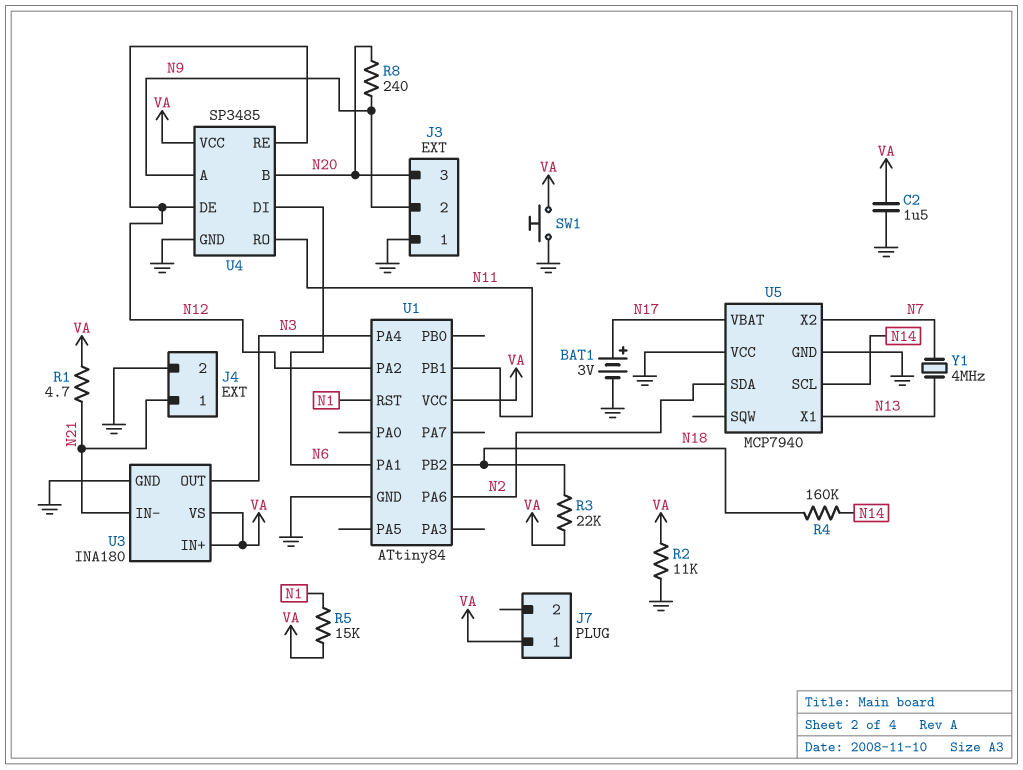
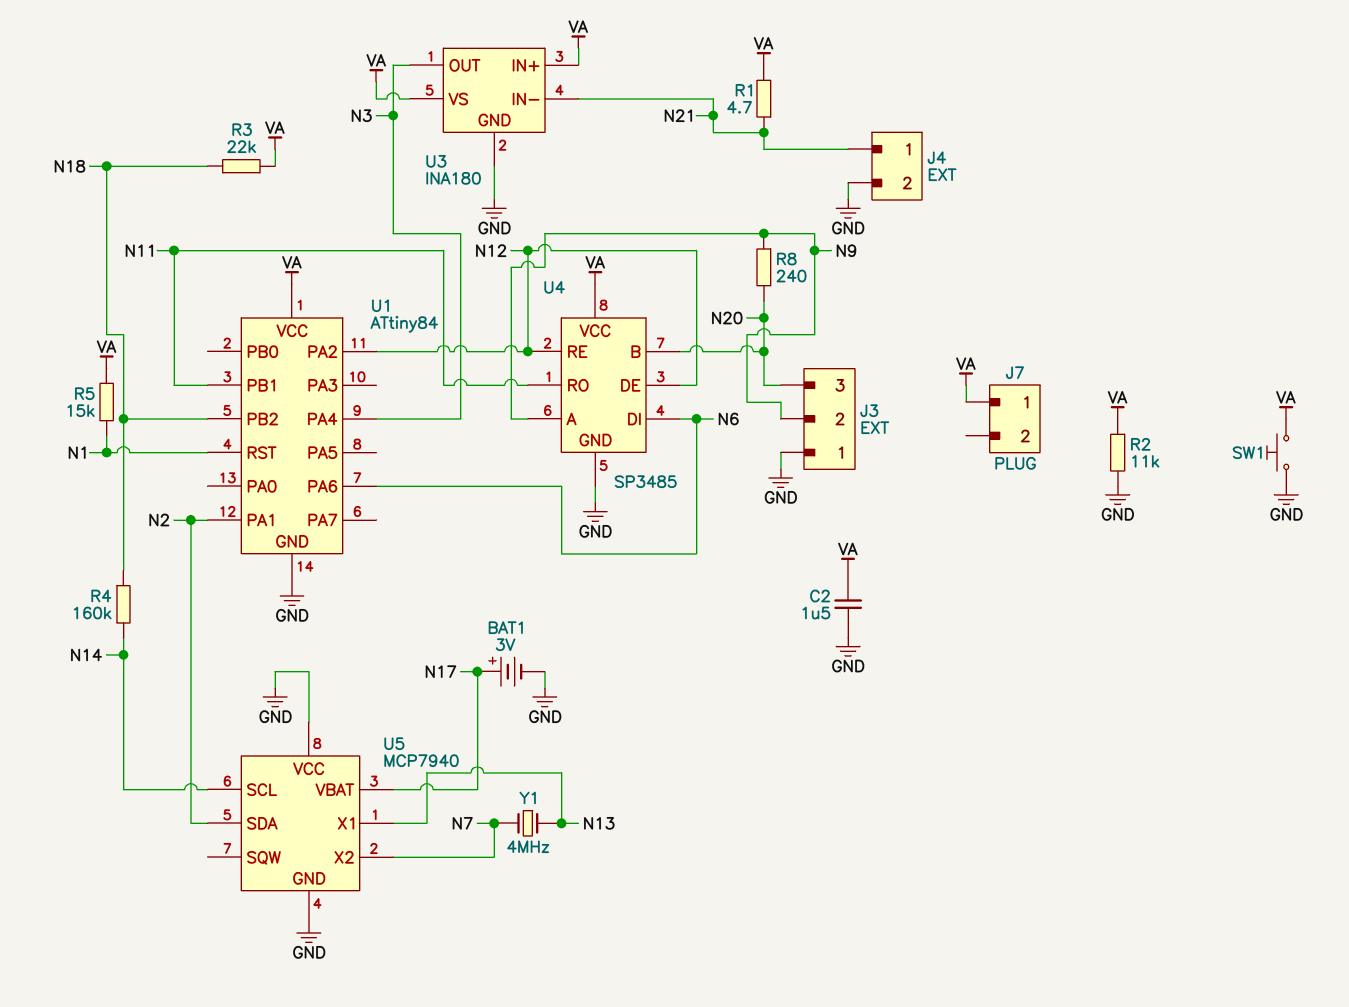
U1 pin PA1: N6 -> N2
U1 pin PA6: N2 -> N6

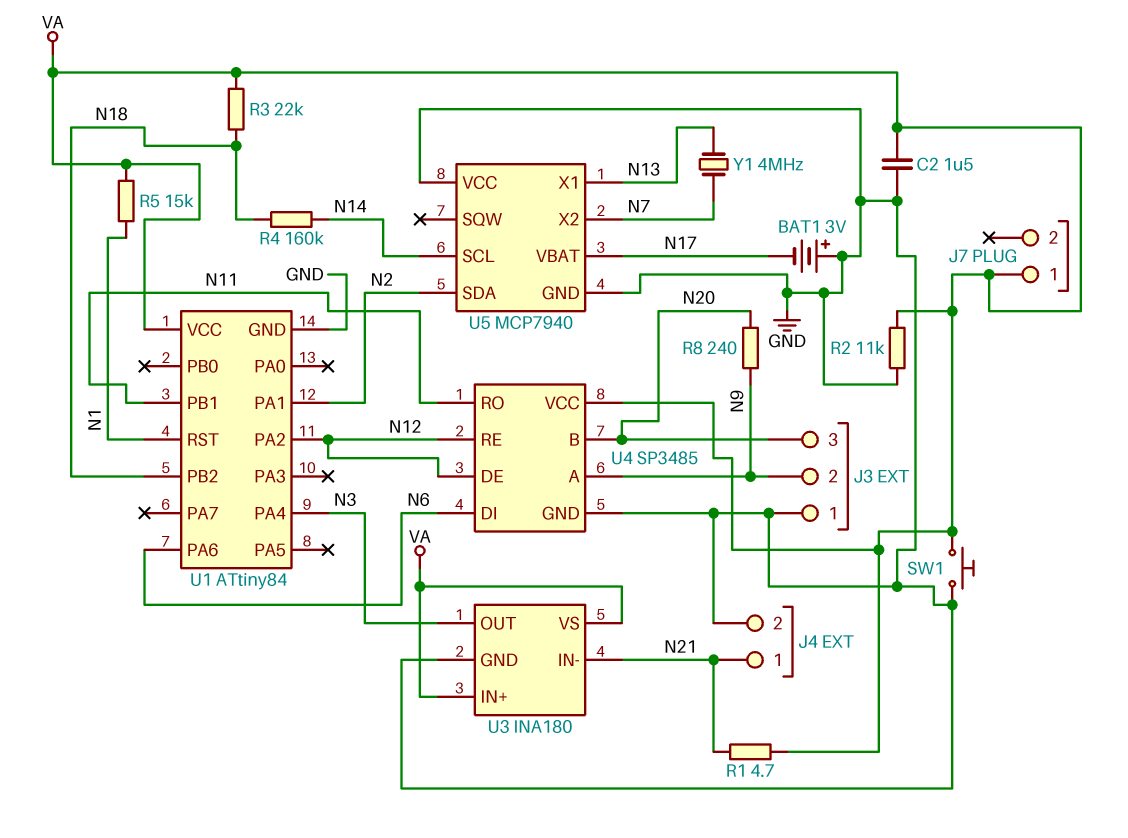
BAT1: 3V (plus N17, minus GND) -> 3V (plus GND, minus N17)

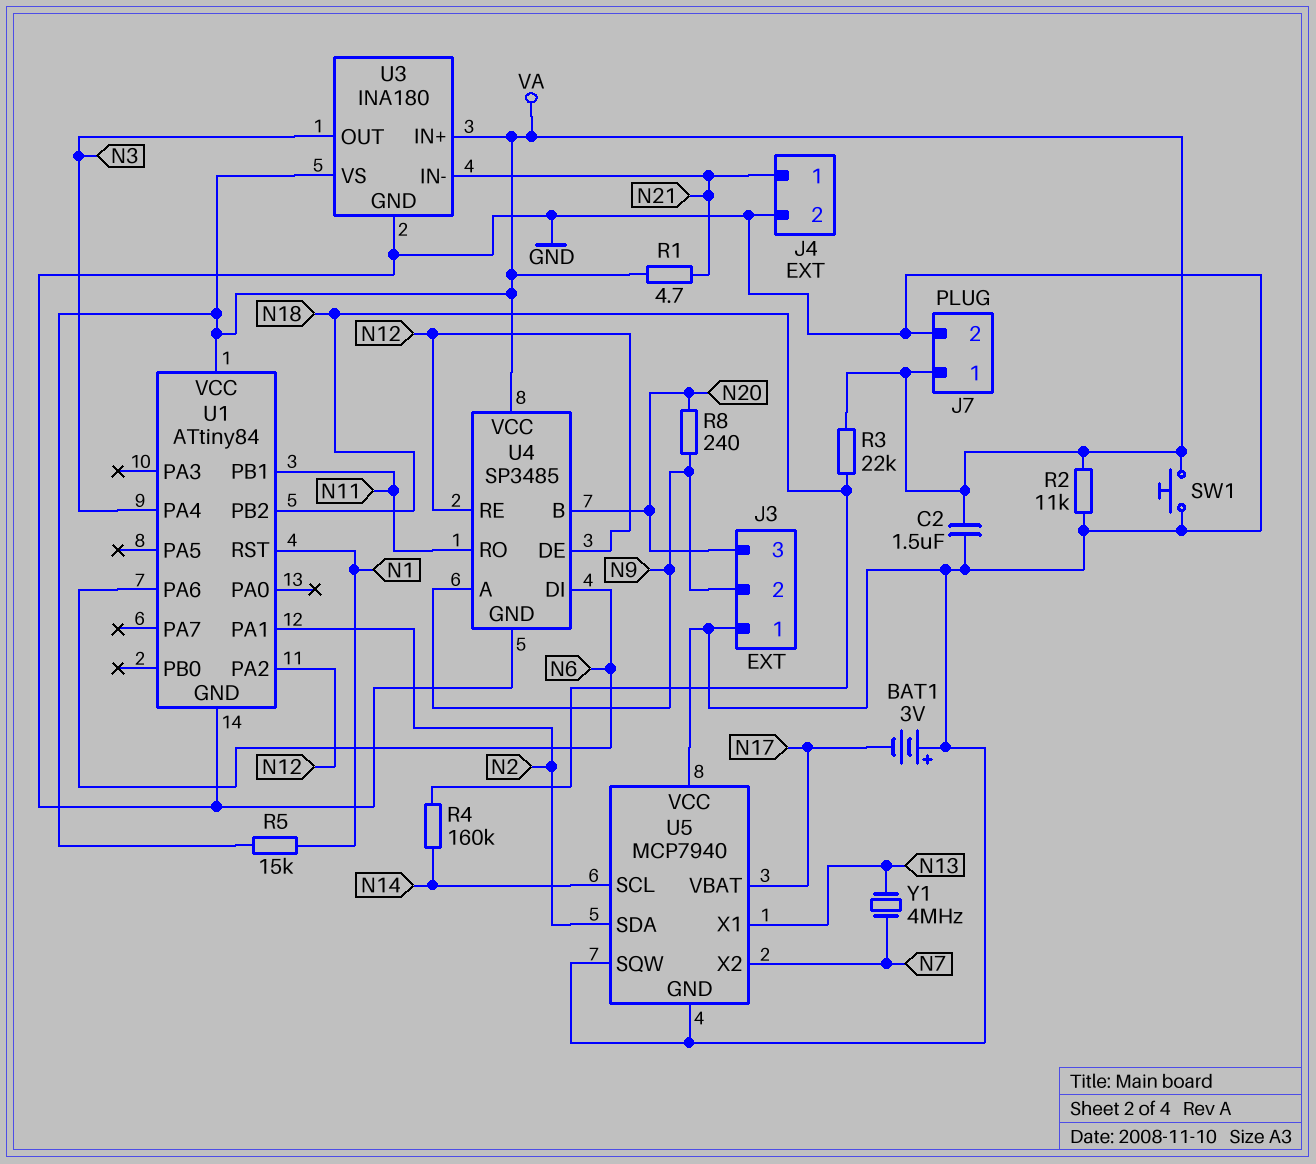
J7 pin 2: none -> GND
U5 pin SQW: none -> GND

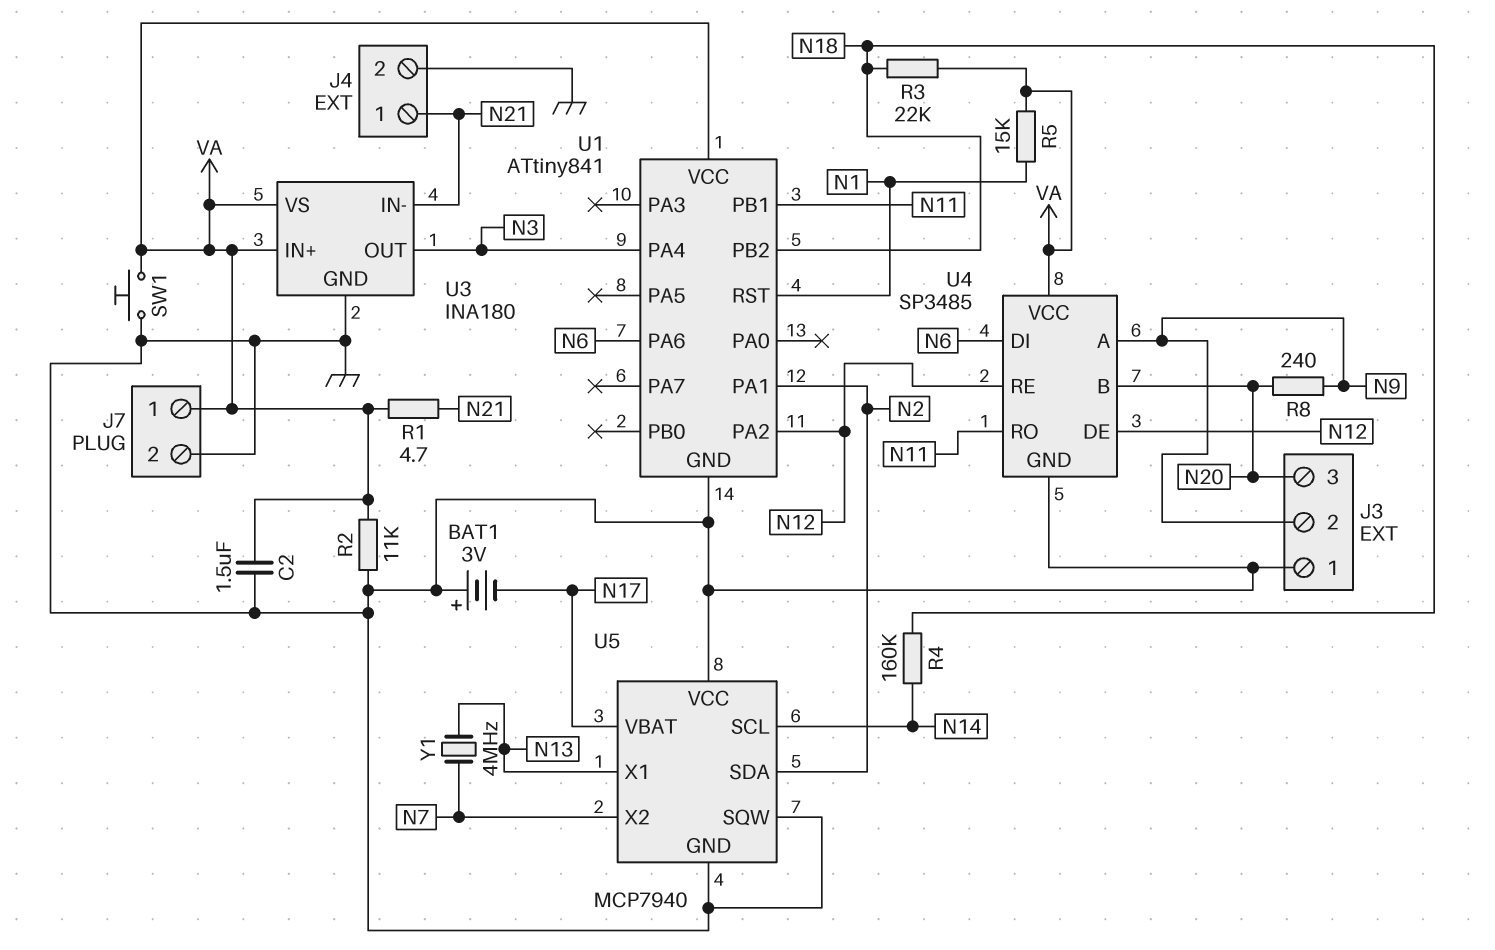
U1: ATtiny84 -> ATtiny841

